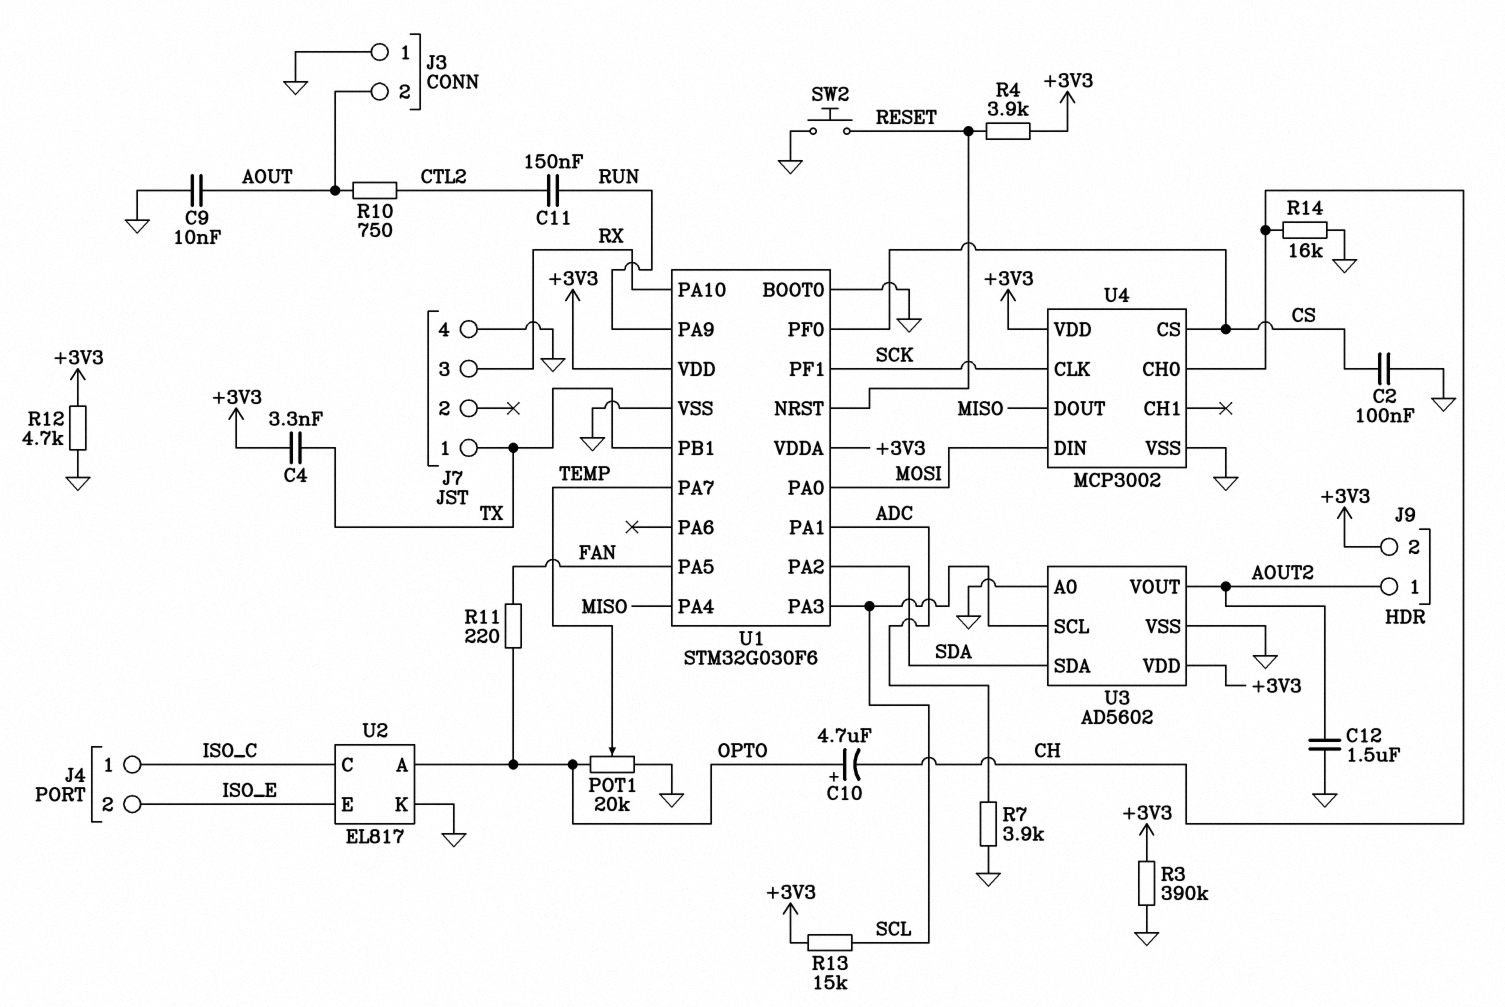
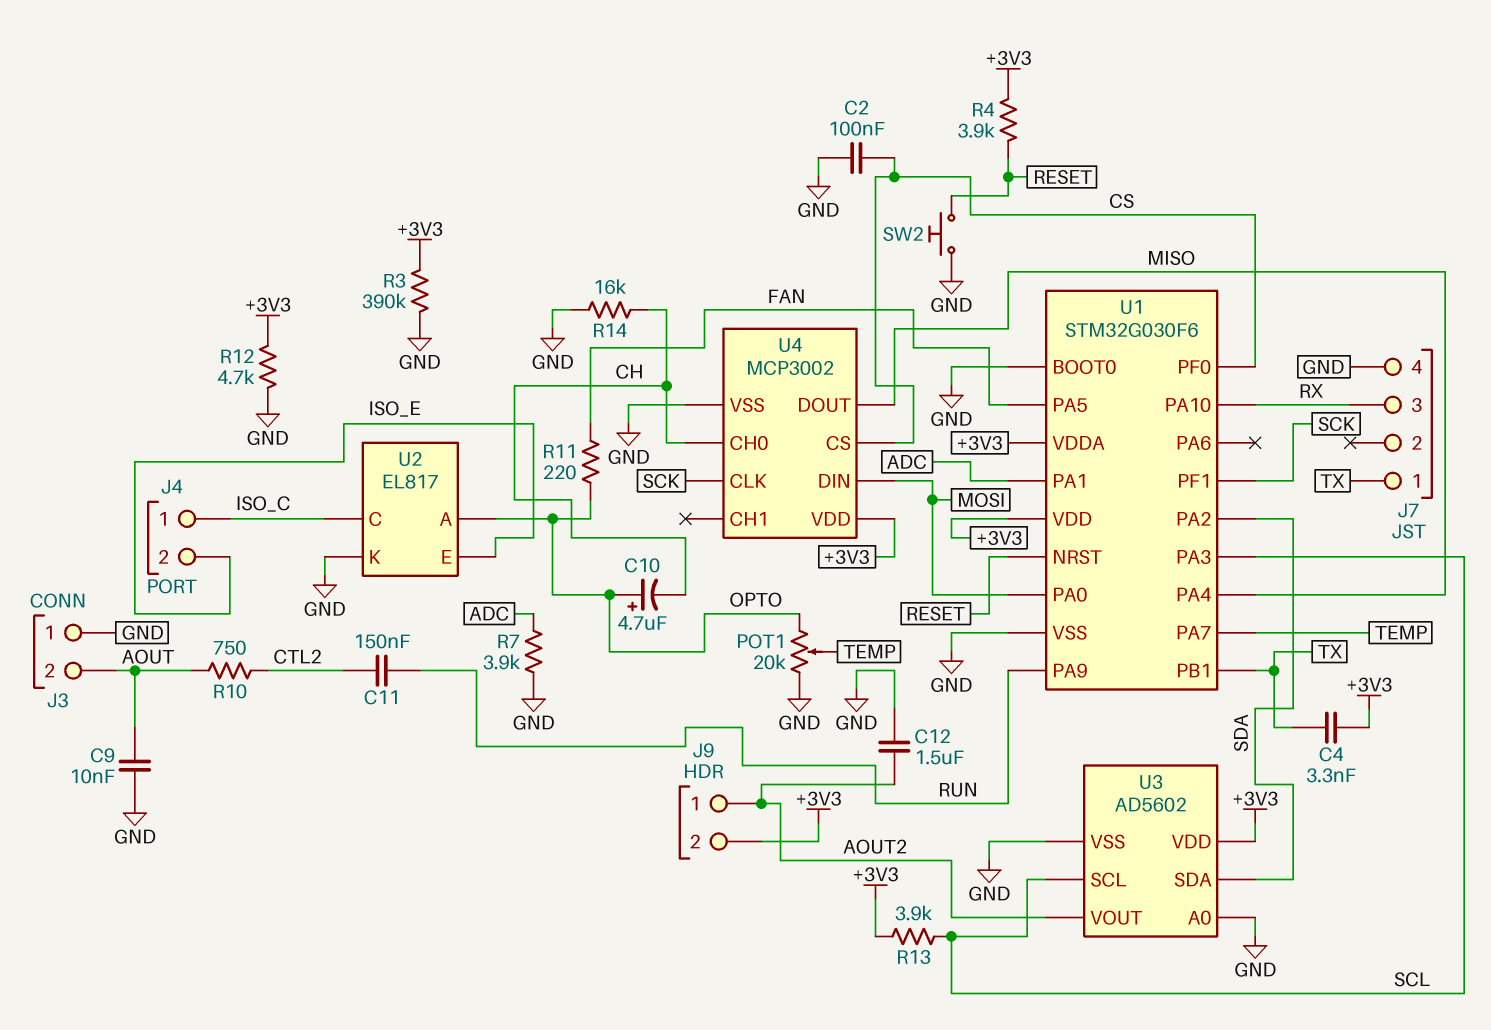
R13: 15k (+3V3, SCL) -> 3.9k (+3V3, SCL)

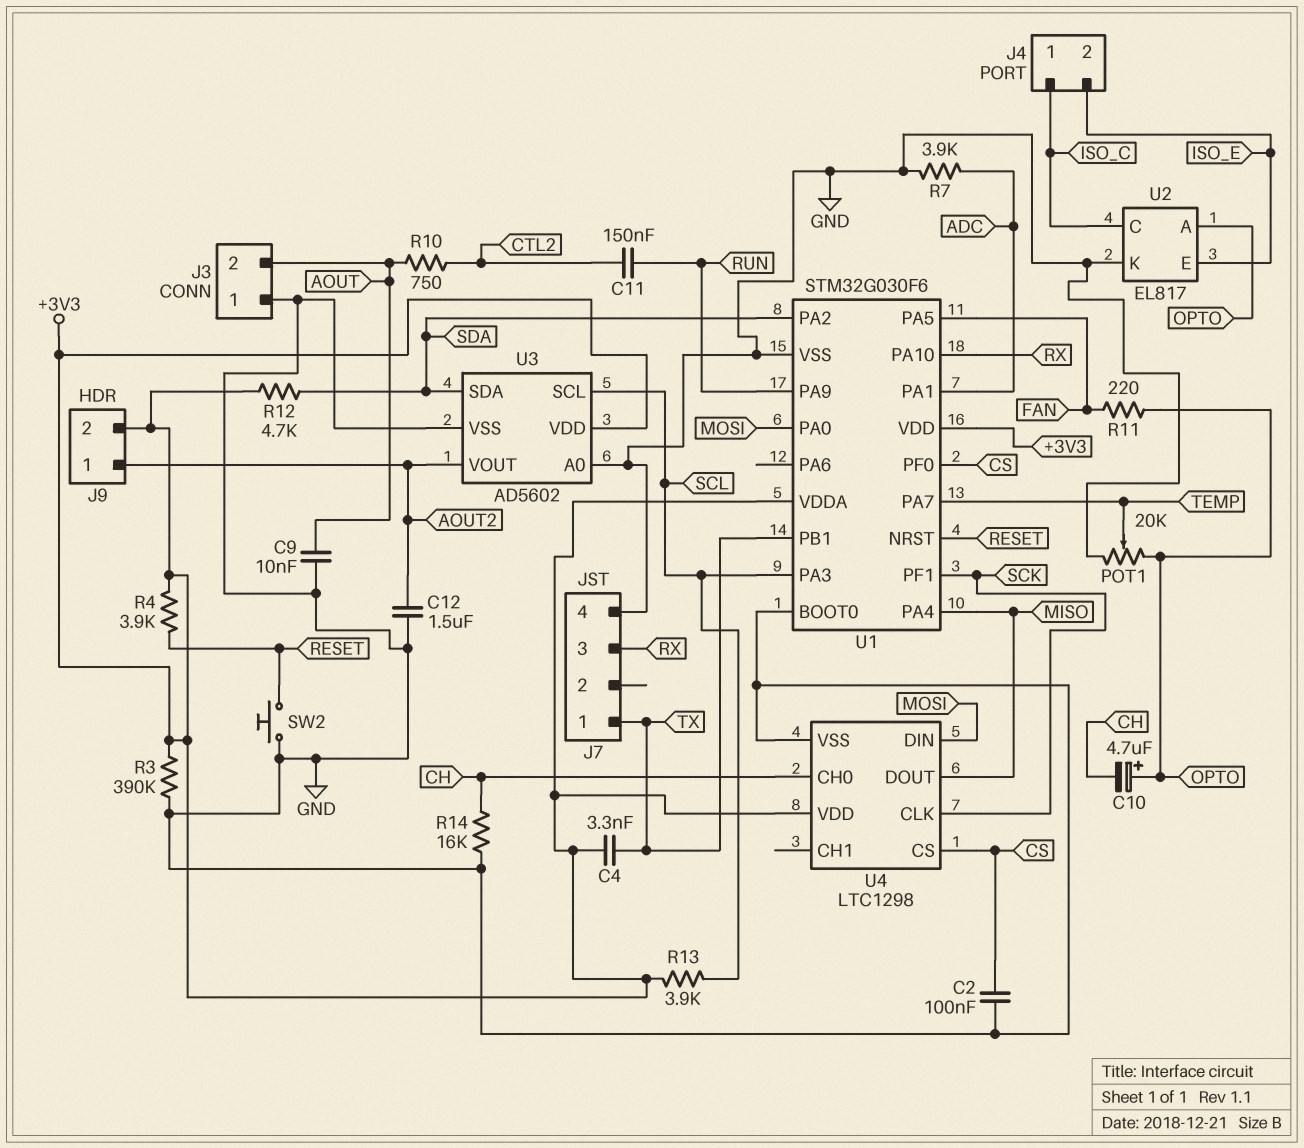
R12: 4.7k (+3V3, GND) -> 4.7k (+3V3, SDA)
U4: MCP3002 -> LTC1298

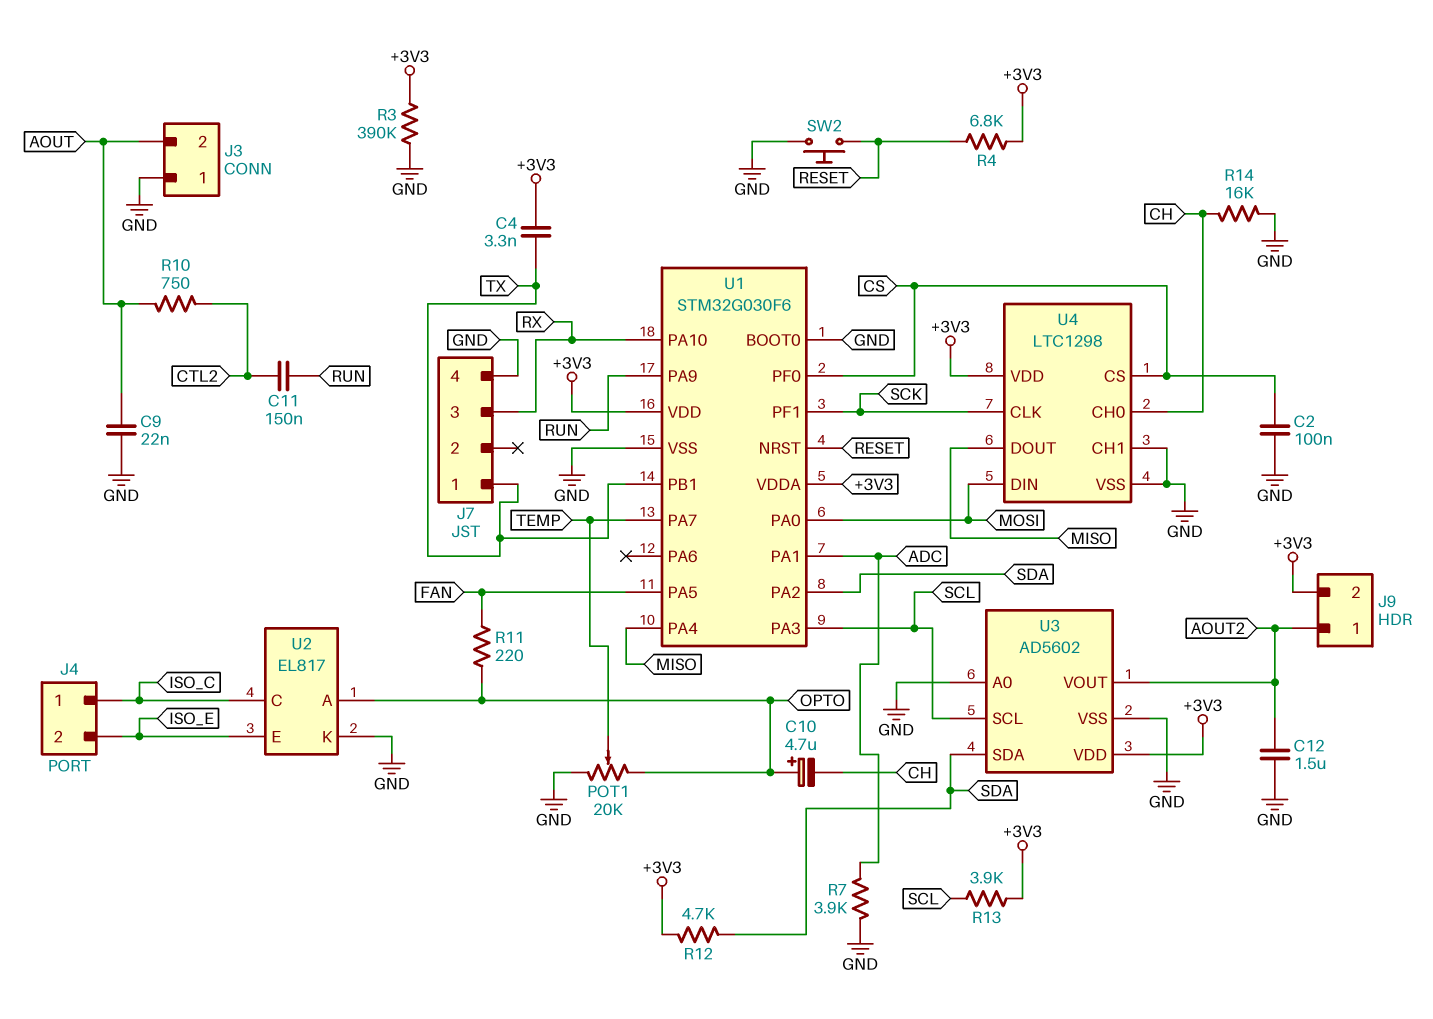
C9: 10nF (AOUT, GND) -> 22nF (AOUT, GND)
R4: 3.9k (+3V3, RESET) -> 6.8k (+3V3, RESET)
U4 pin CH1: none -> GND

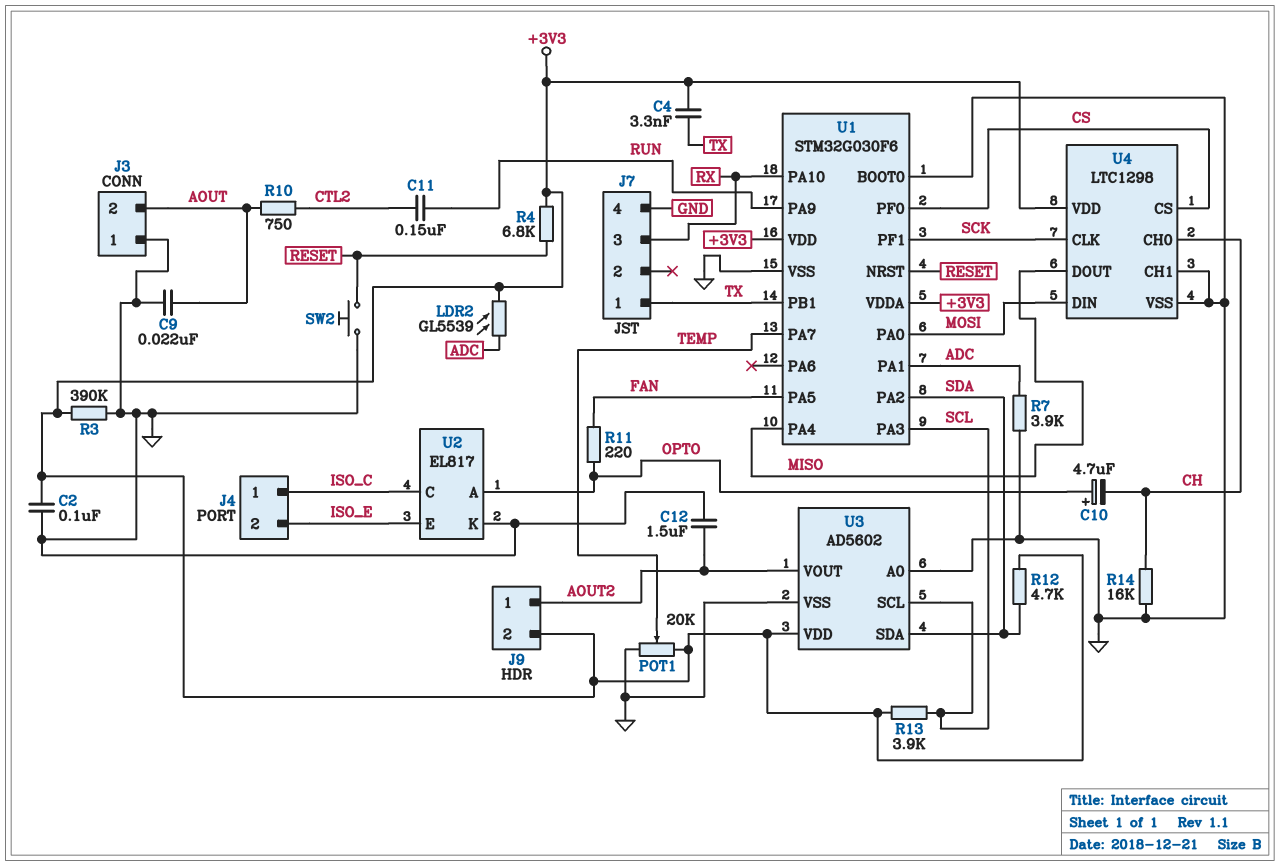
C2: 100nF (CS, GND) -> 100nF (+3V3, GND)
LDR2: none -> GL5539 (+3V3, ADC)
POT1: 20k (GND, OPTO, wiper TEMP) -> 20k (+3V3, GND, wiper TEMP)

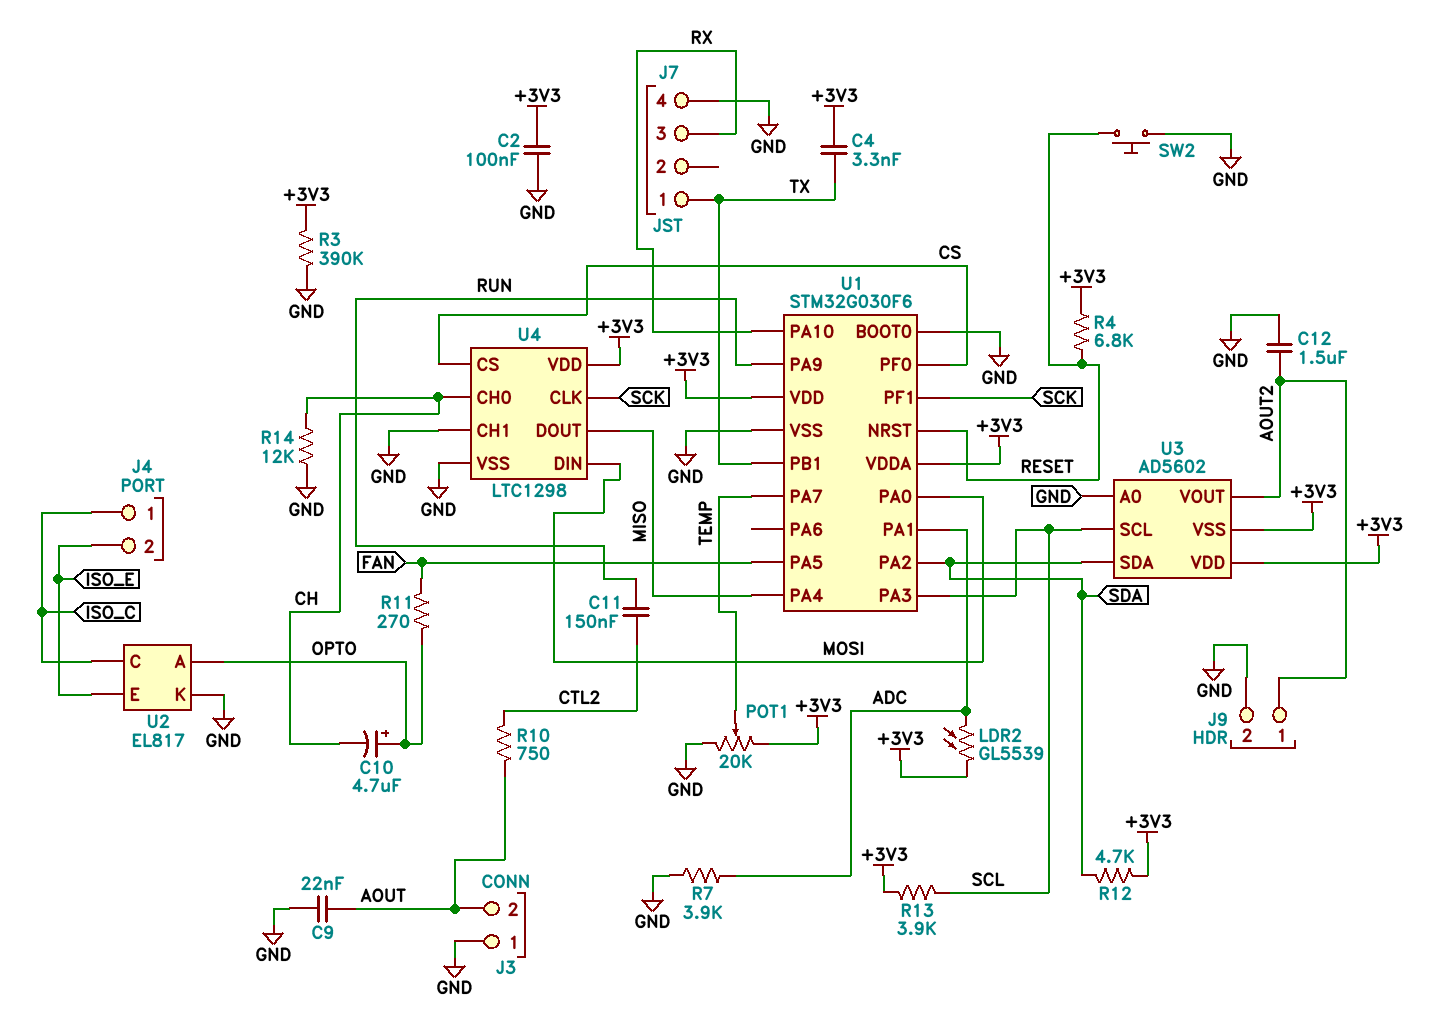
J9 pin 2: +3V3 -> GND
R11: 220 (FAN, OPTO) -> 270 (FAN, OPTO)
R14: 16k (CH, GND) -> 12k (CH, GND)
U3 pin VSS: GND -> +3V3

